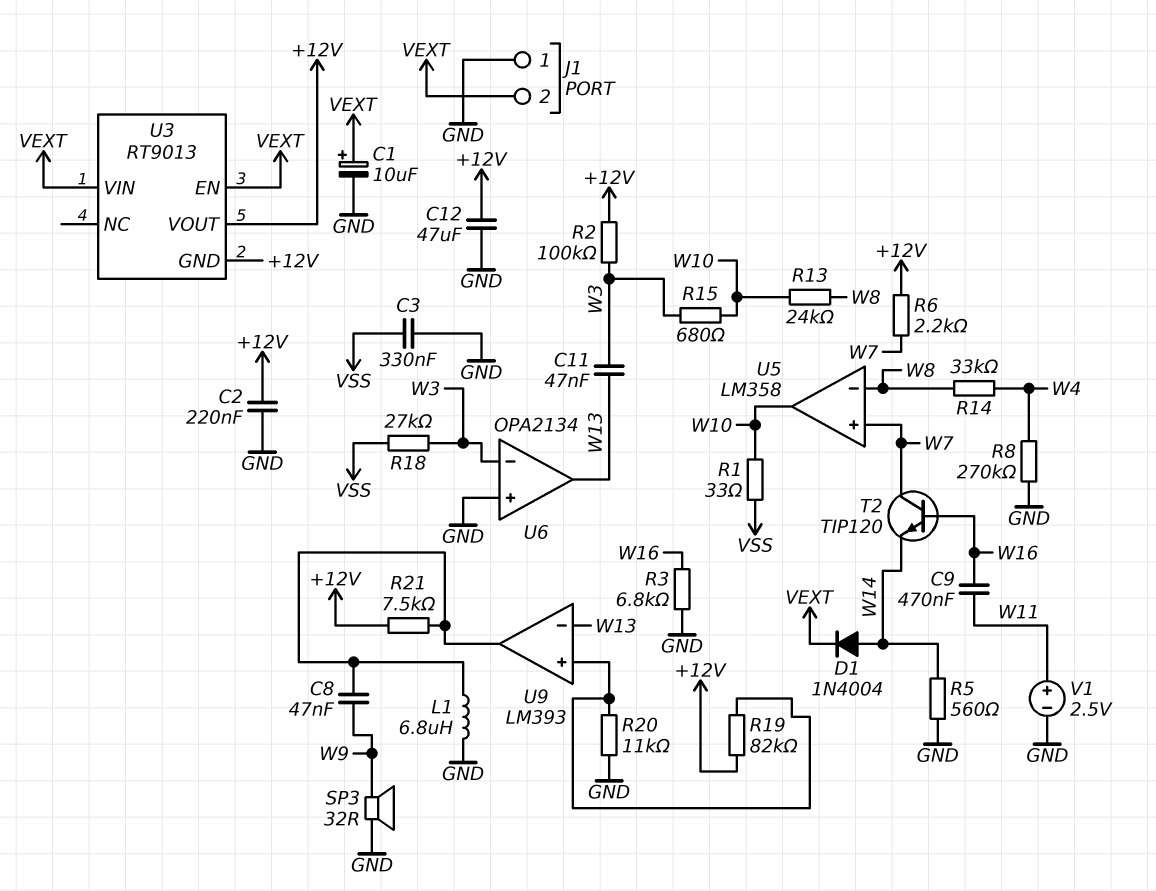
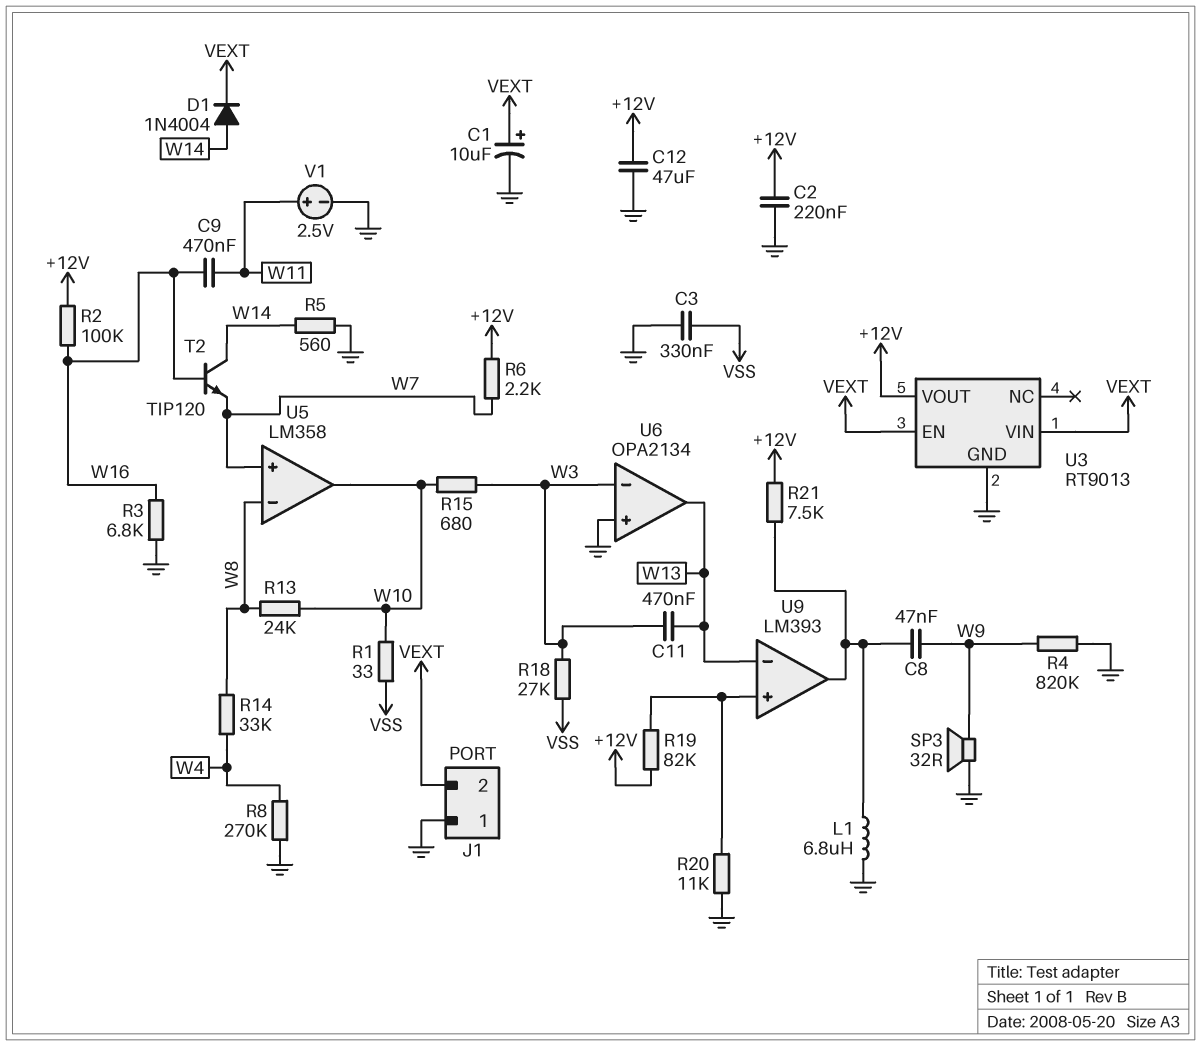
C11: 47nF (W3, W13) -> 470nF (W3, W13)
R2: 100k (+12V, W3) -> 100k (+12V, W16)
R4: none -> 820k (GND, W9)
T2: NPN TIP120 (B W16, C W7, E W14) -> NPN TIP120 (B W16, C W14, E W7)
U3 pin GND: +12V -> GND

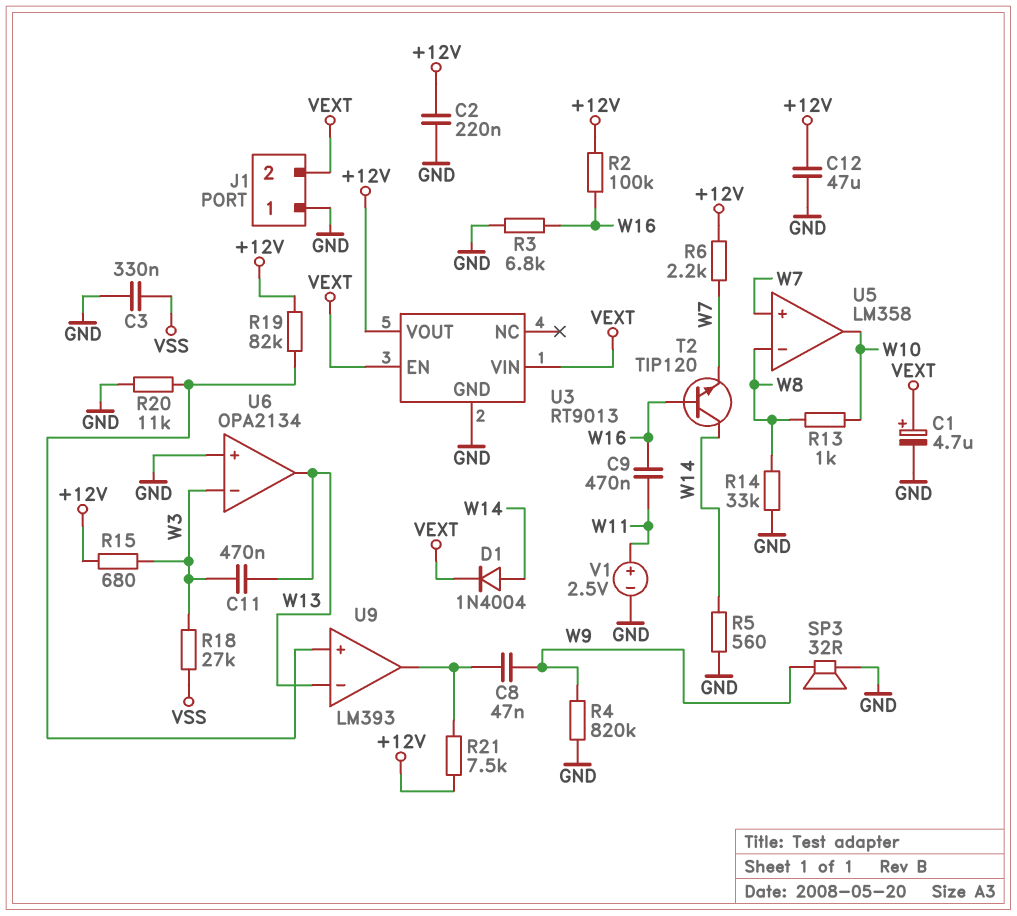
C1: 10uF (plus VEXT, minus GND) -> 4.7uF (plus VEXT, minus GND)
L1: 6.8uH (GND, U9/out) -> none
R1: 33 (VSS, W10) -> none
R8: 270k (GND, W4) -> none
R13: 24k (W8, W10) -> 1k (W8, W10)
R14: 33k (W4, W8) -> 33k (GND, W8)
R15: 680 (W3, W10) -> 680 (+12V, W3)

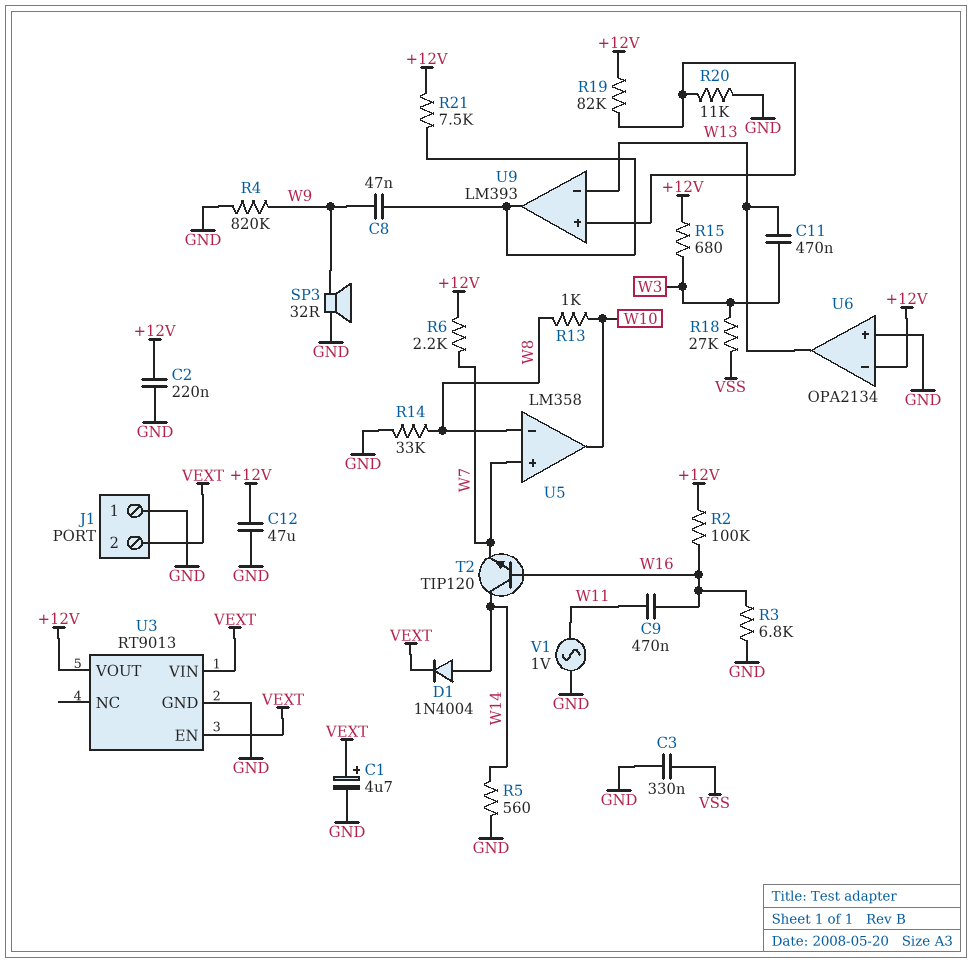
U6 pin in-: W3 -> +12V
V1: 2.5V (plus W11, minus GND) -> AC 1V (GND, W11)

